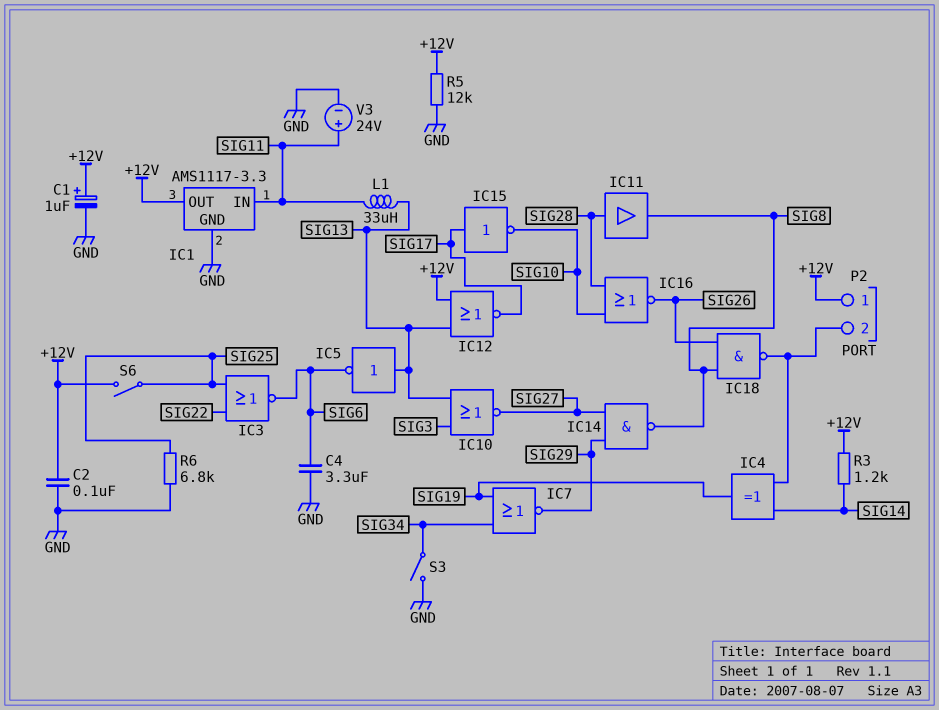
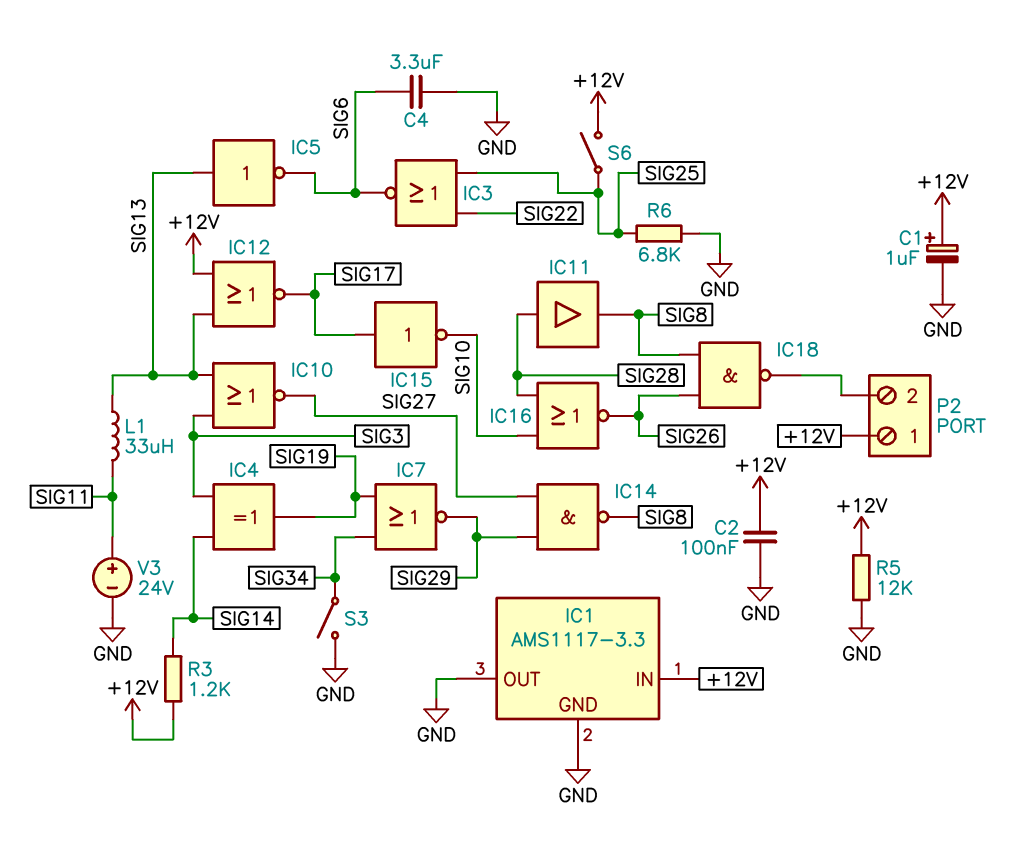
IC1 pin IN: SIG11 -> +12V
IC1 pin OUT: +12V -> GND
IC4: XOR (in P2/2, in SIG14, out SIG19) -> XOR (in SIG3, in SIG14, out SIG19)

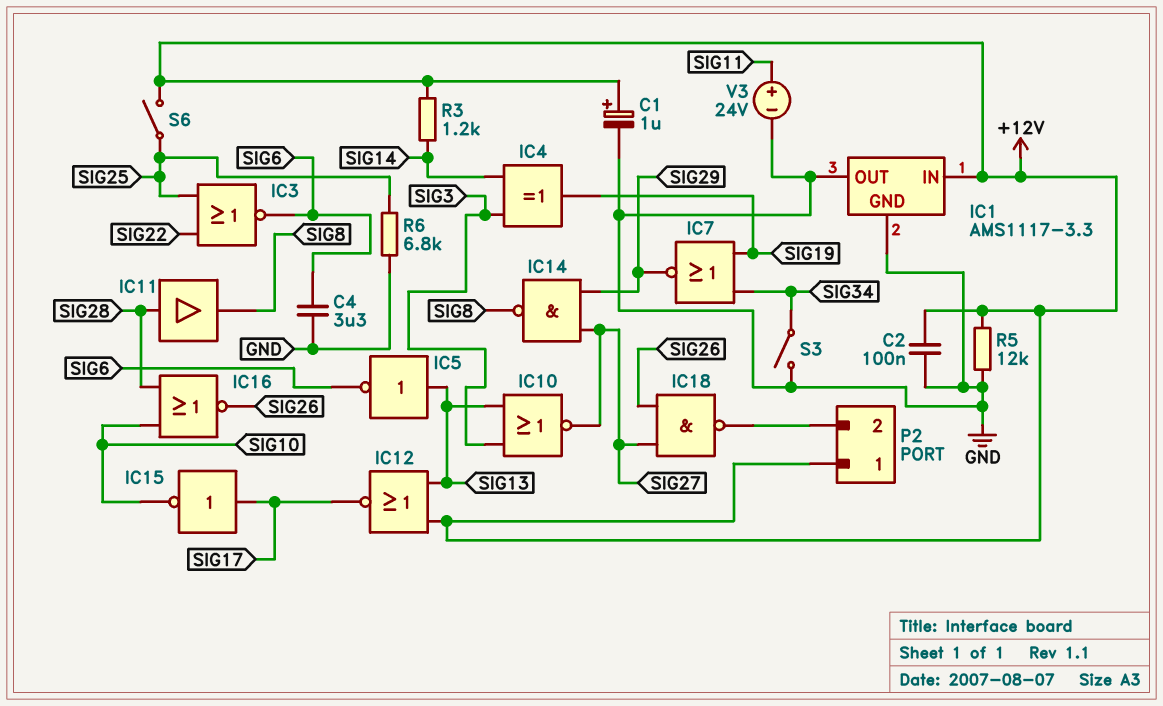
IC18: NAND (in SIG8, in SIG26, out P2/2) -> NAND (in SIG26, in SIG27, out P2/2)
L1: 33uH (SIG11, SIG13) -> none

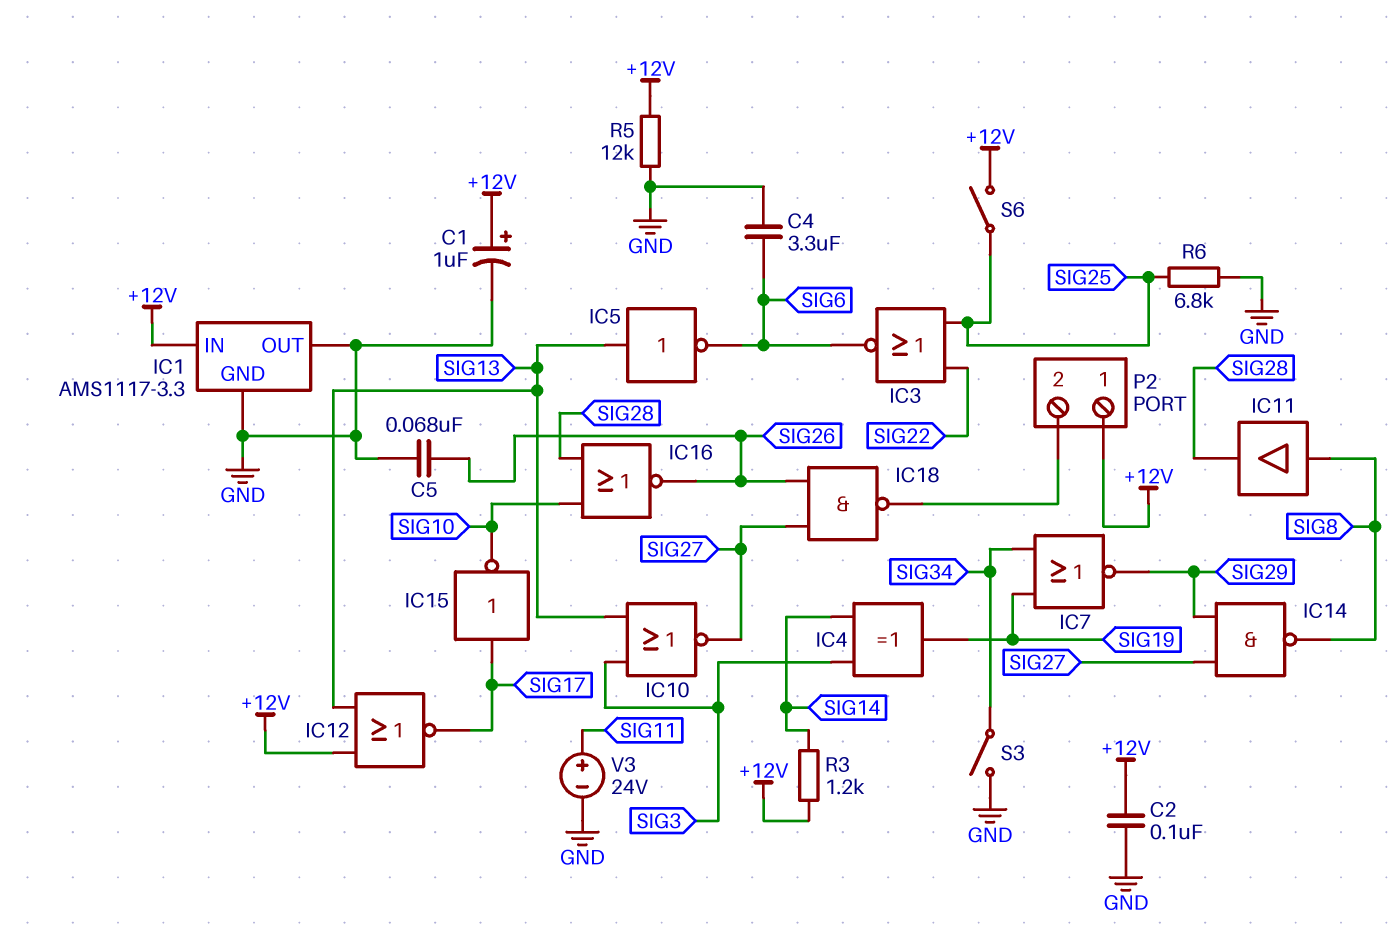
C5: none -> 68nF (GND, SIG26)
IC11: buffer (in SIG28, out SIG8) -> buffer (in SIG8, out SIG28)

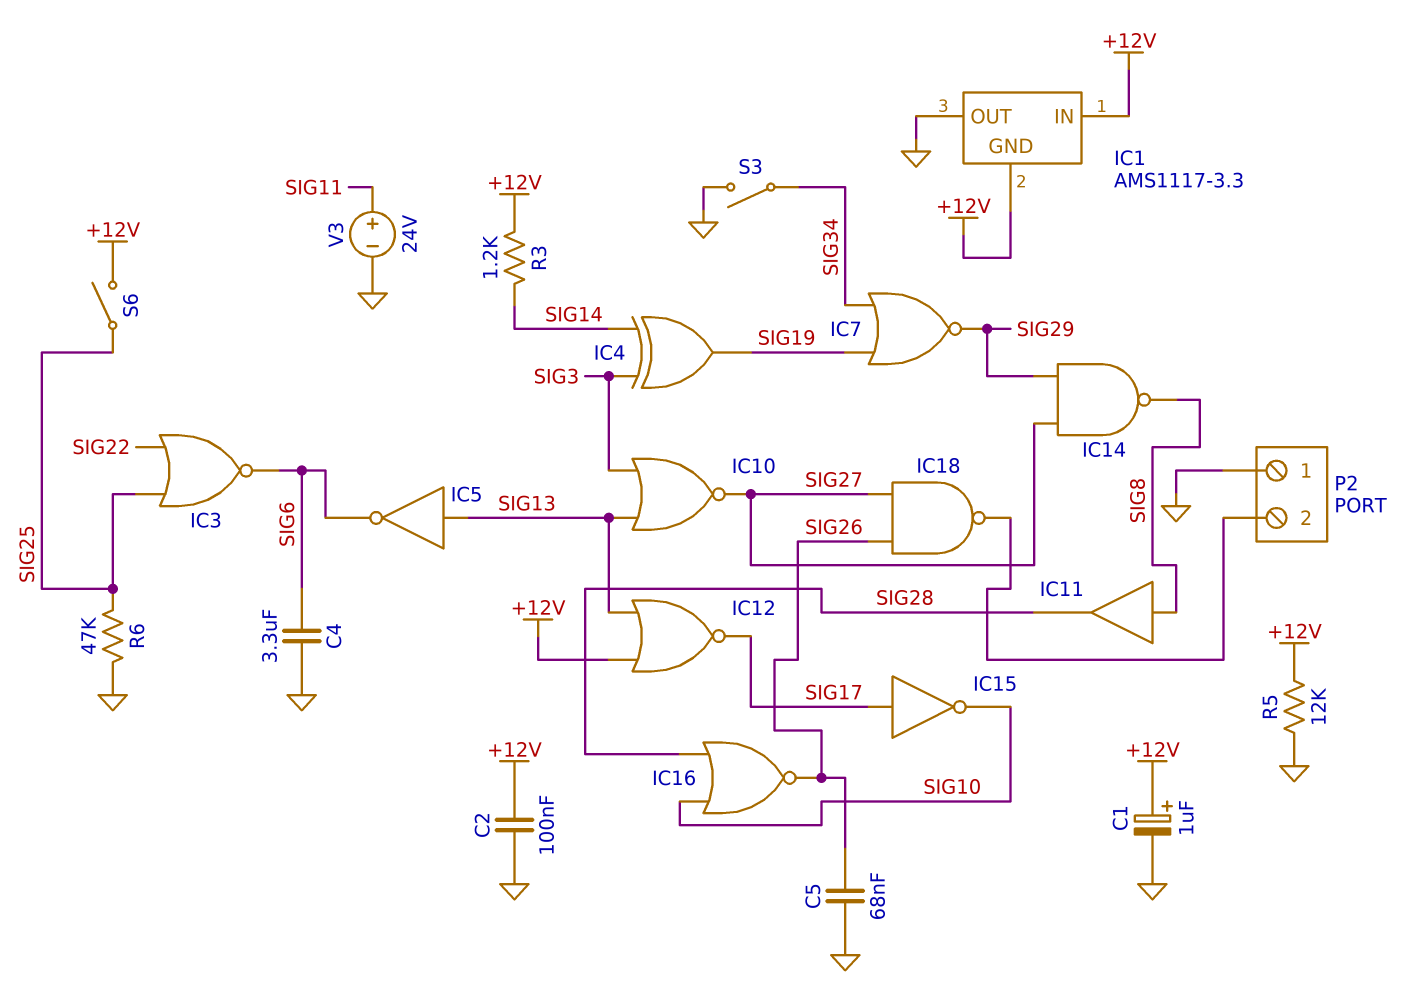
IC1 pin GND: GND -> +12V
P2 pin 1: +12V -> GND
R6: 6.8k (GND, SIG25) -> 47k (GND, SIG25)

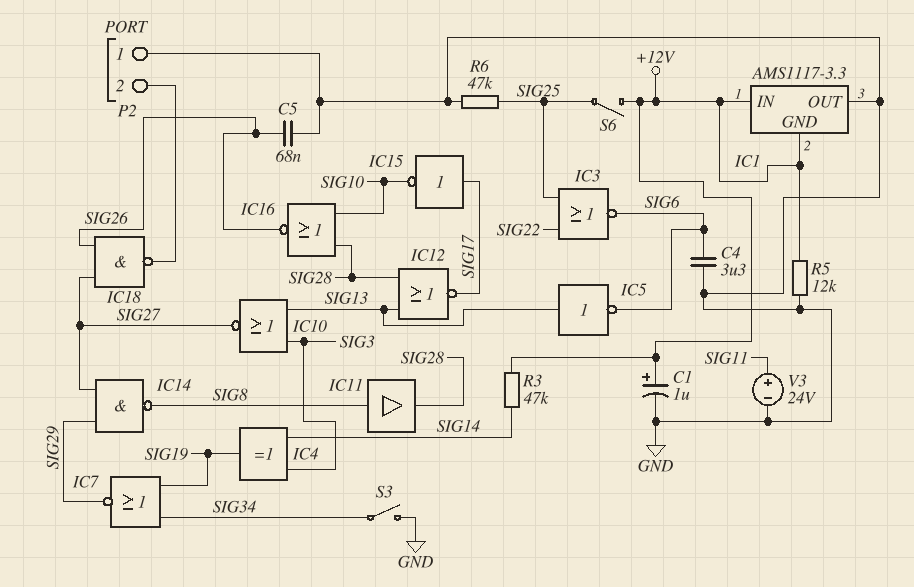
C2: 100nF (+12V, GND) -> none
IC12: NOR (in +12V, in SIG13, out SIG17) -> NOR (in SIG13, in SIG28, out SIG17)
R3: 1.2k (+12V, SIG14) -> 47k (+12V, SIG14)

